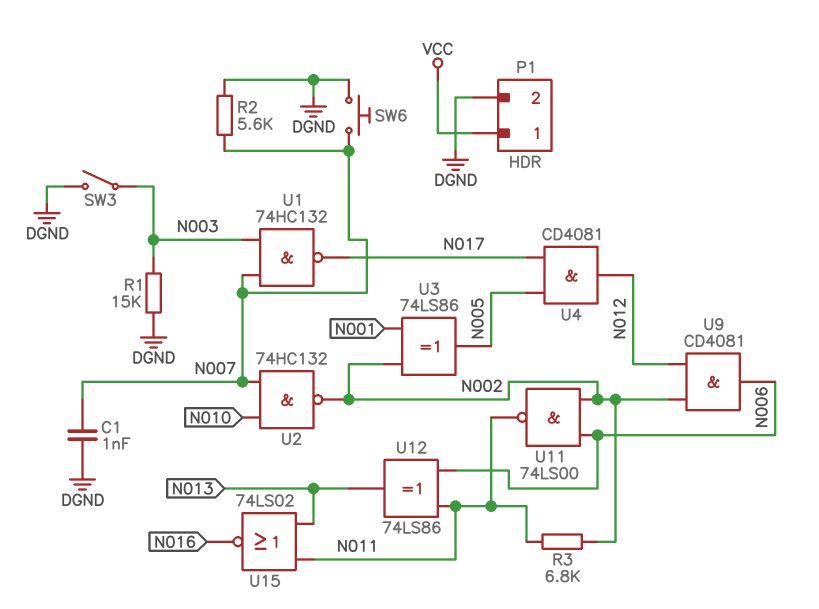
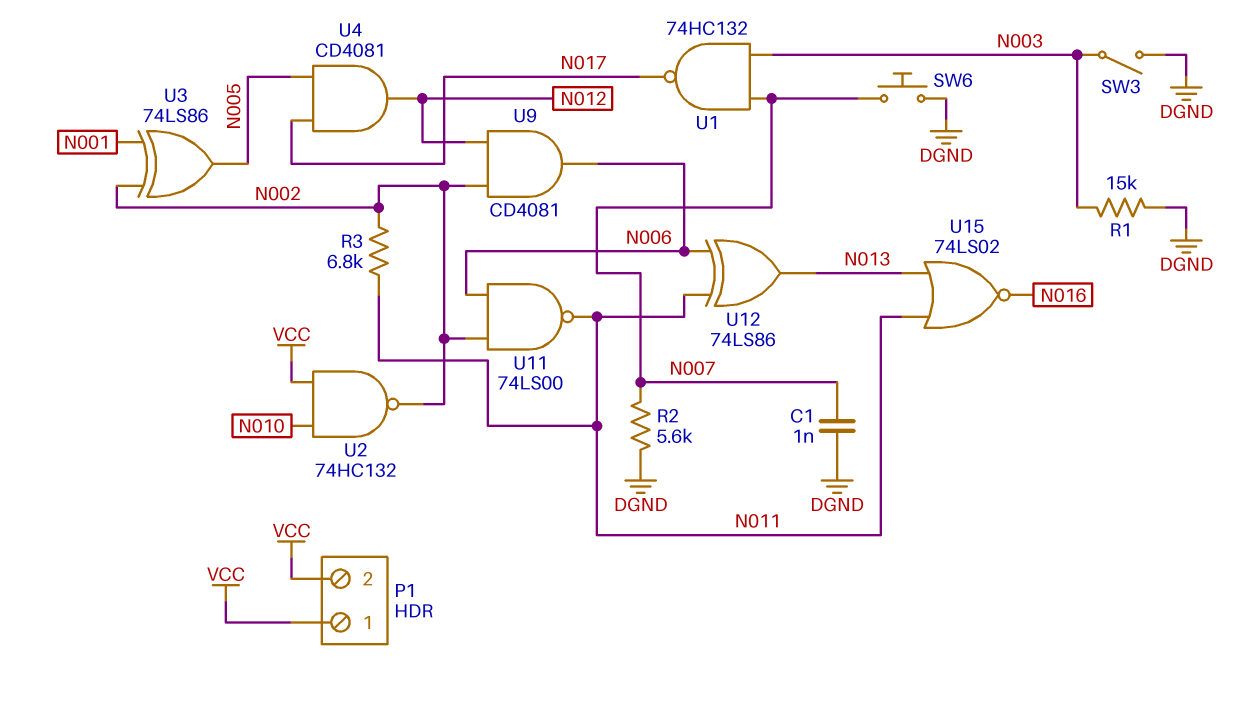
P1 pin 2: DGND -> VCC
U2: NAND 74HC132 (in N007, in N010, out N002) -> NAND 74HC132 (in N010, in VCC, out N002)

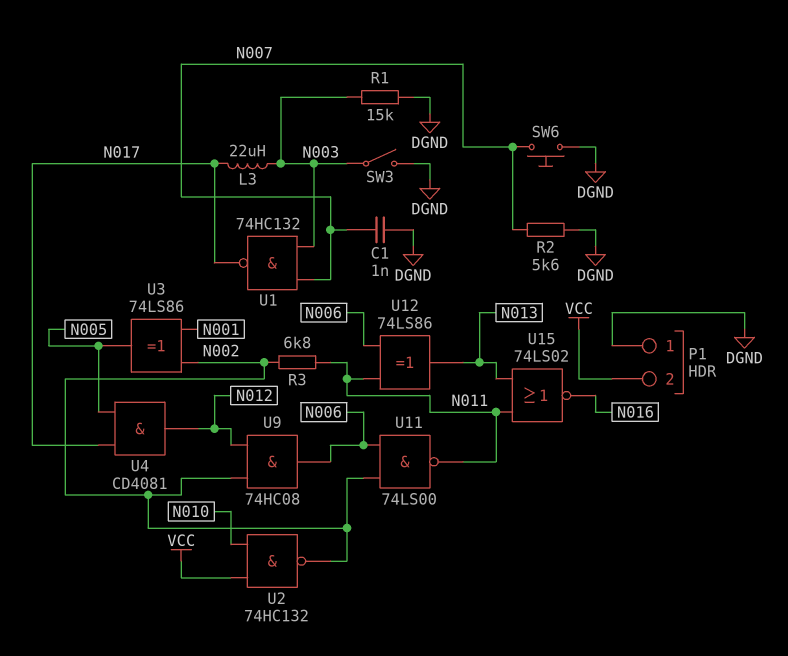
L3: none -> 22uH (N003, N017)
P1 pin 1: VCC -> DGND
U9: AND CD4081 (in N002, in N012, out N006) -> AND 74HC08 (in N002, in N012, out N006)

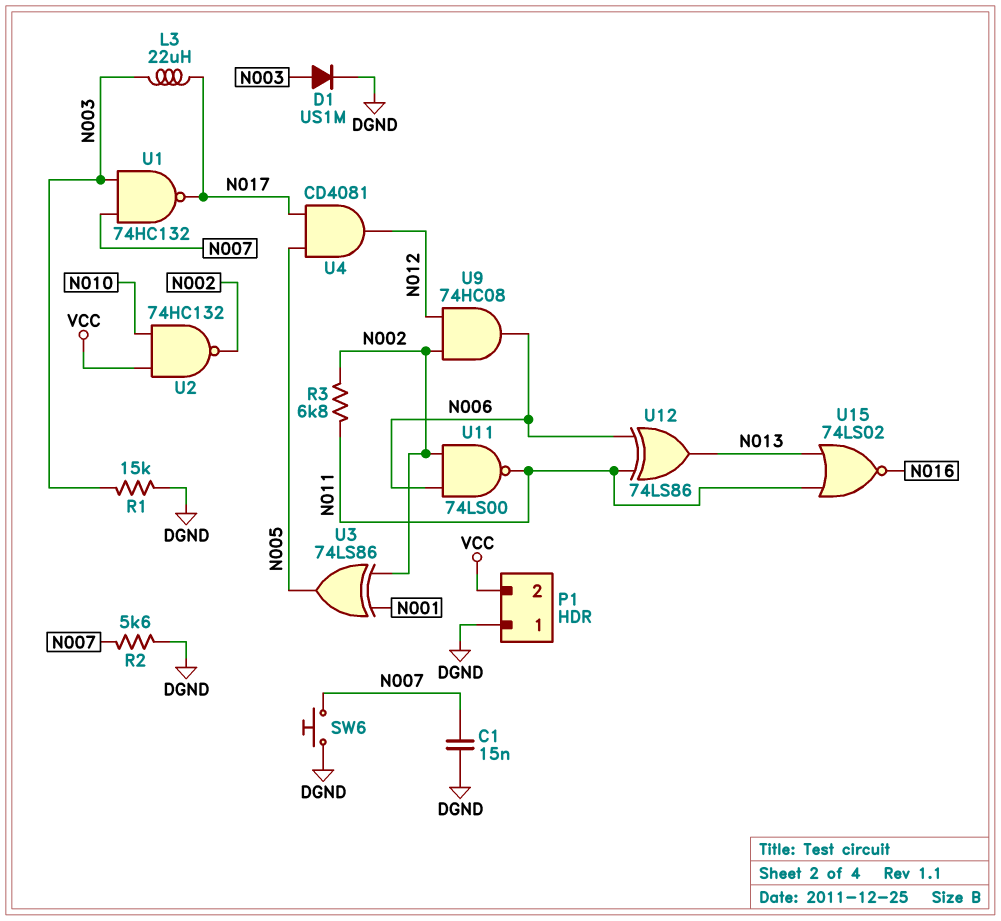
C1: 1nF (DGND, N007) -> 15nF (DGND, N007)
D1: none -> diode US1M (A N003, K DGND)
SW3: switch (DGND, N003) -> none

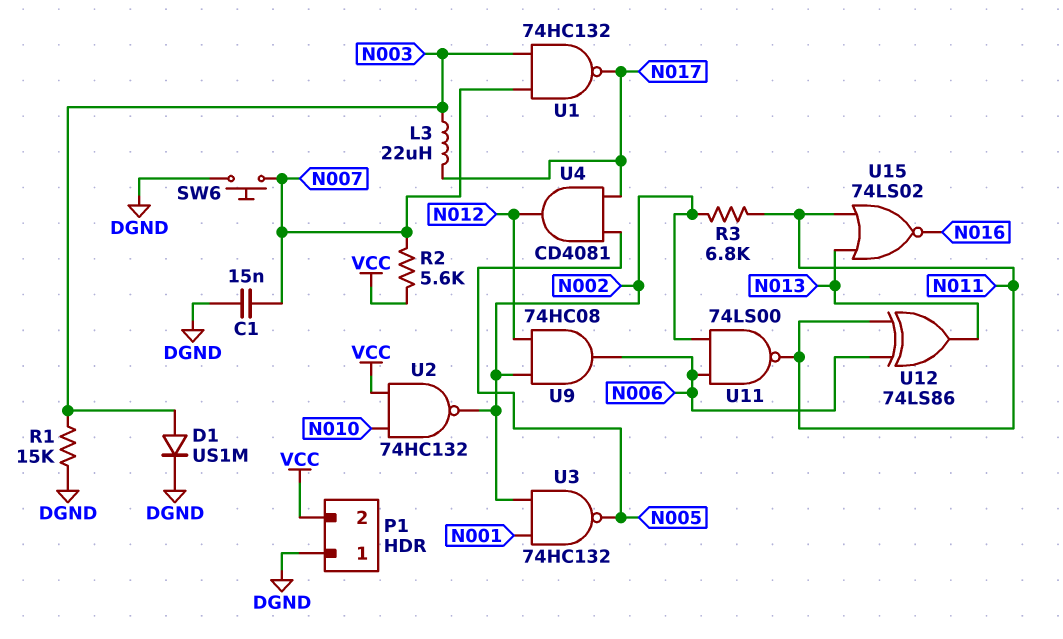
R2: 5.6k (DGND, N007) -> 5.6k (N007, VCC)
U3: XOR 74LS86 (in N001, in N002, out N005) -> NAND 74HC132 (in N001, in N002, out N005)

